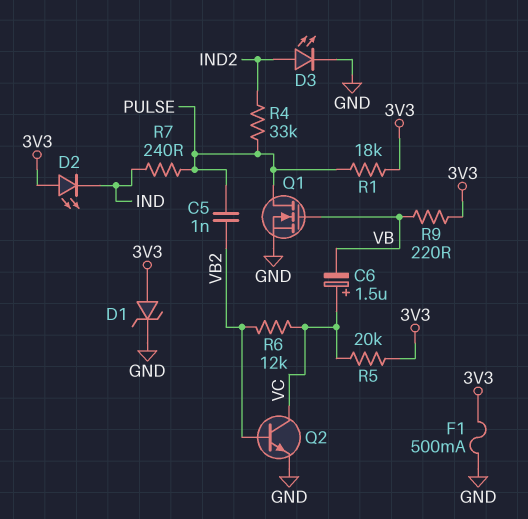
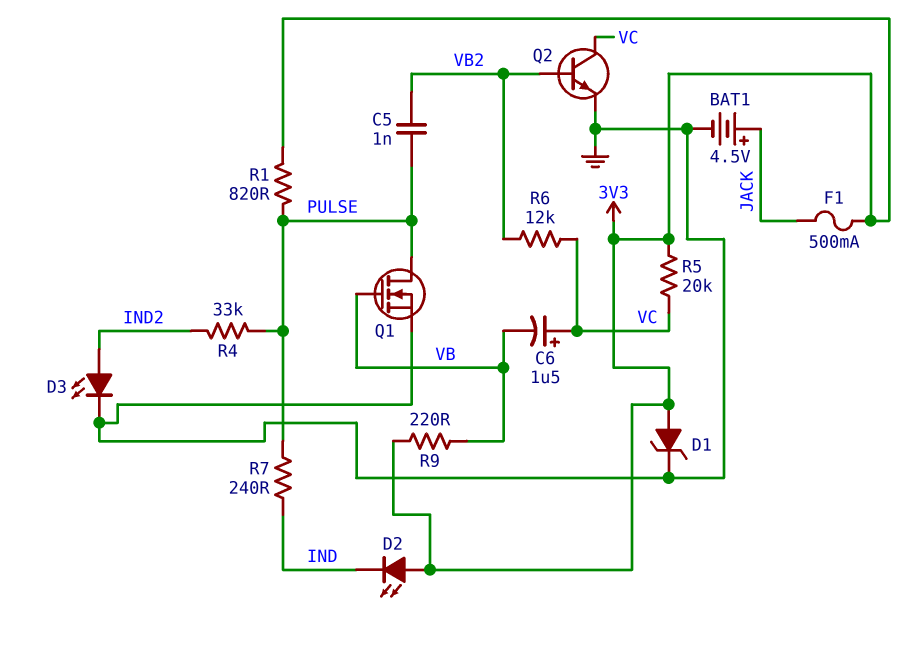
BAT1: none -> 4.5V (plus JACK, minus GND)
F1: 500mA (3V3, GND) -> 500mA (3V3, JACK)
R1: 18k (3V3, PULSE) -> 820 (3V3, PULSE)

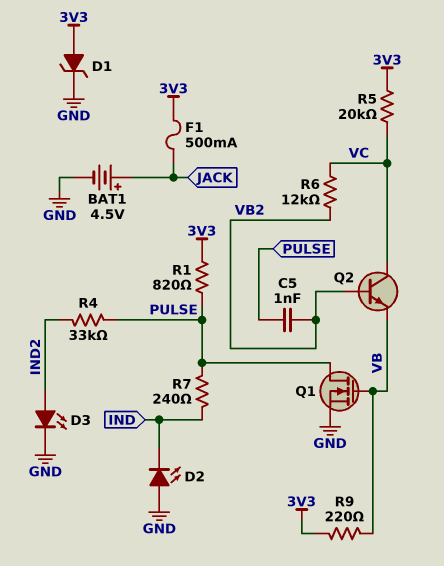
C6: 1.5uF (plus VC, minus VB) -> none
D2: LED (A 3V3, K IND) -> LED (A GND, K IND)
Q2: NPN (B VB2, C VC, E GND) -> NPN (B VB2, C VC, E VB)

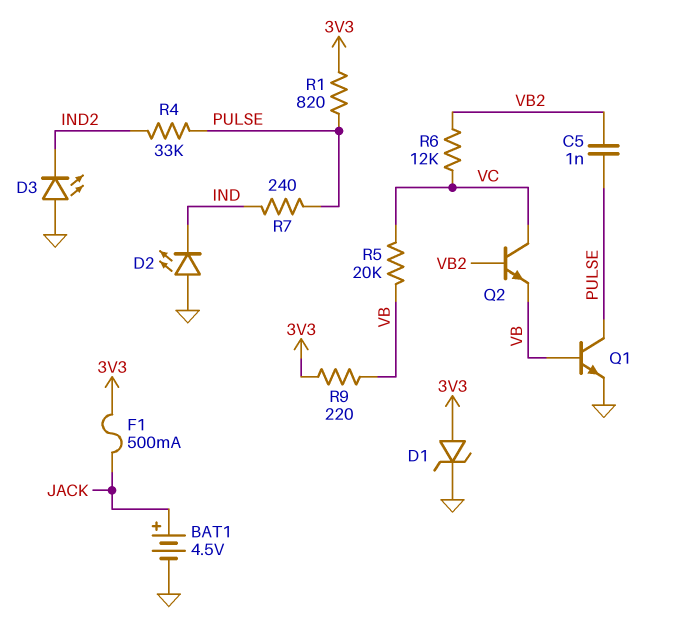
D3: LED (A IND2, K GND) -> LED (A GND, K IND2)
Q1: NMOS (G VB, D PULSE, S GND) -> NPN (B VB, C PULSE, E GND)
R5: 20k (3V3, VC) -> 20k (VB, VC)

